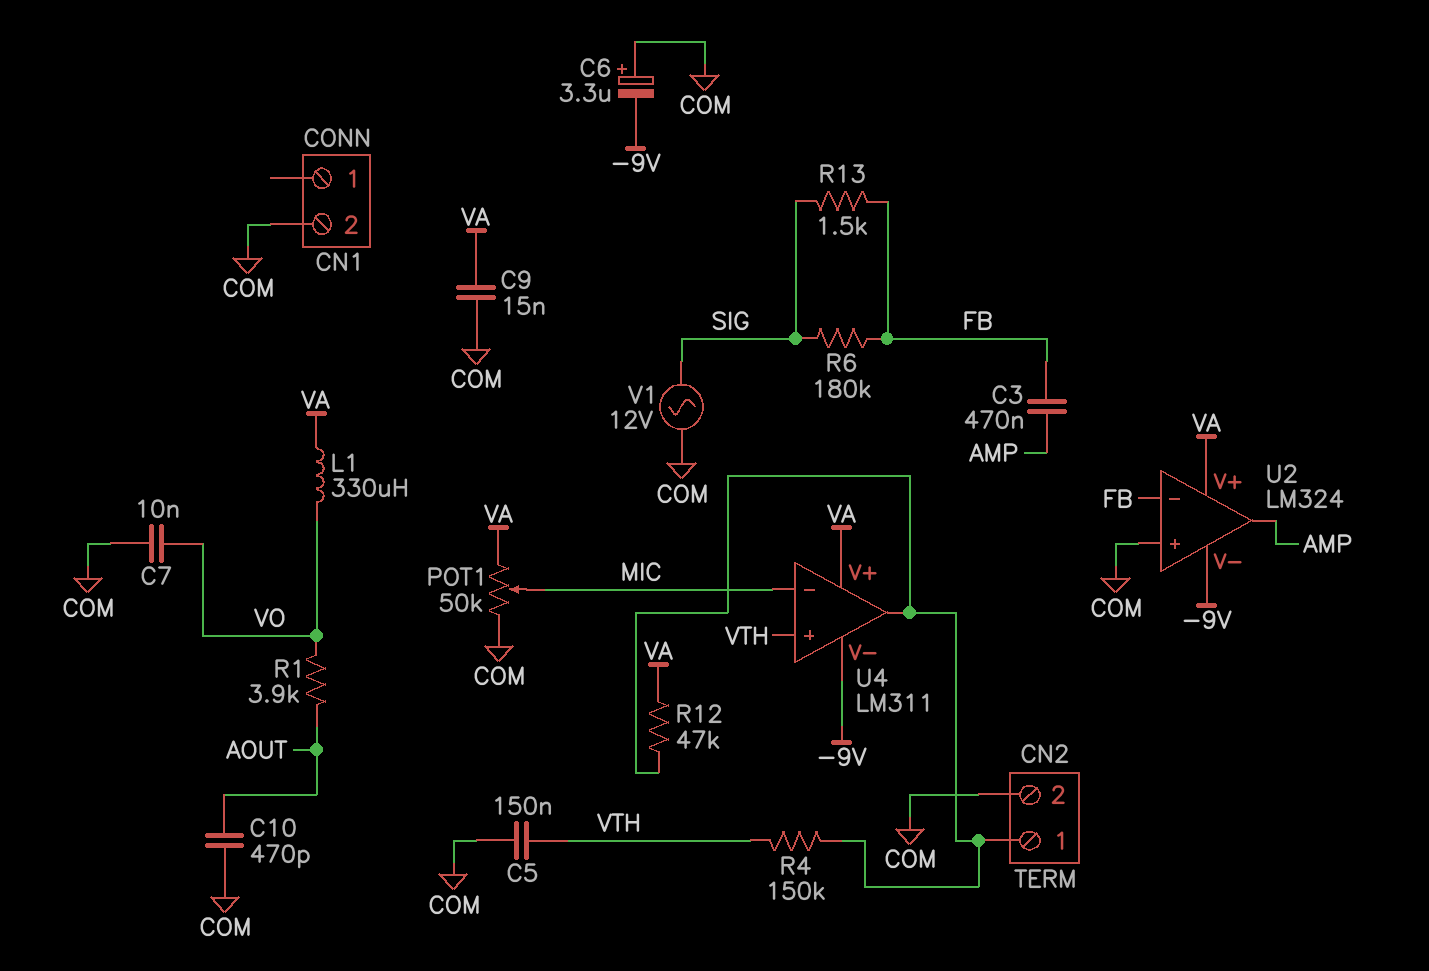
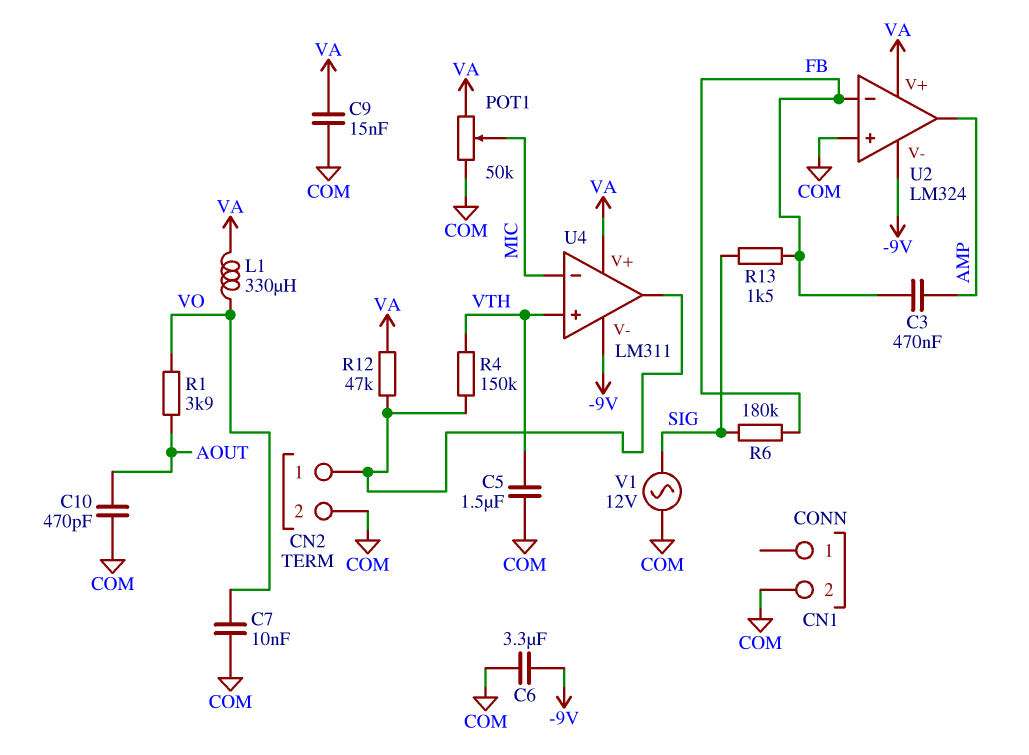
C5: 150nF (COM, VTH) -> 1.5uF (COM, VTH)
C6: 3.3uF (plus COM, minus -9V) -> 3.3uF (-9V, COM)

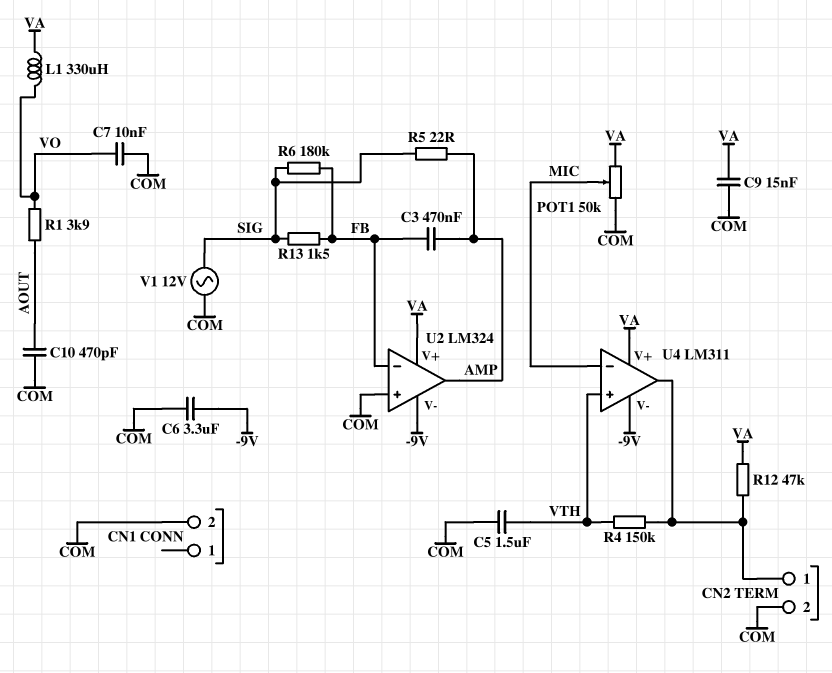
R5: none -> 22 (AMP, SIG)

